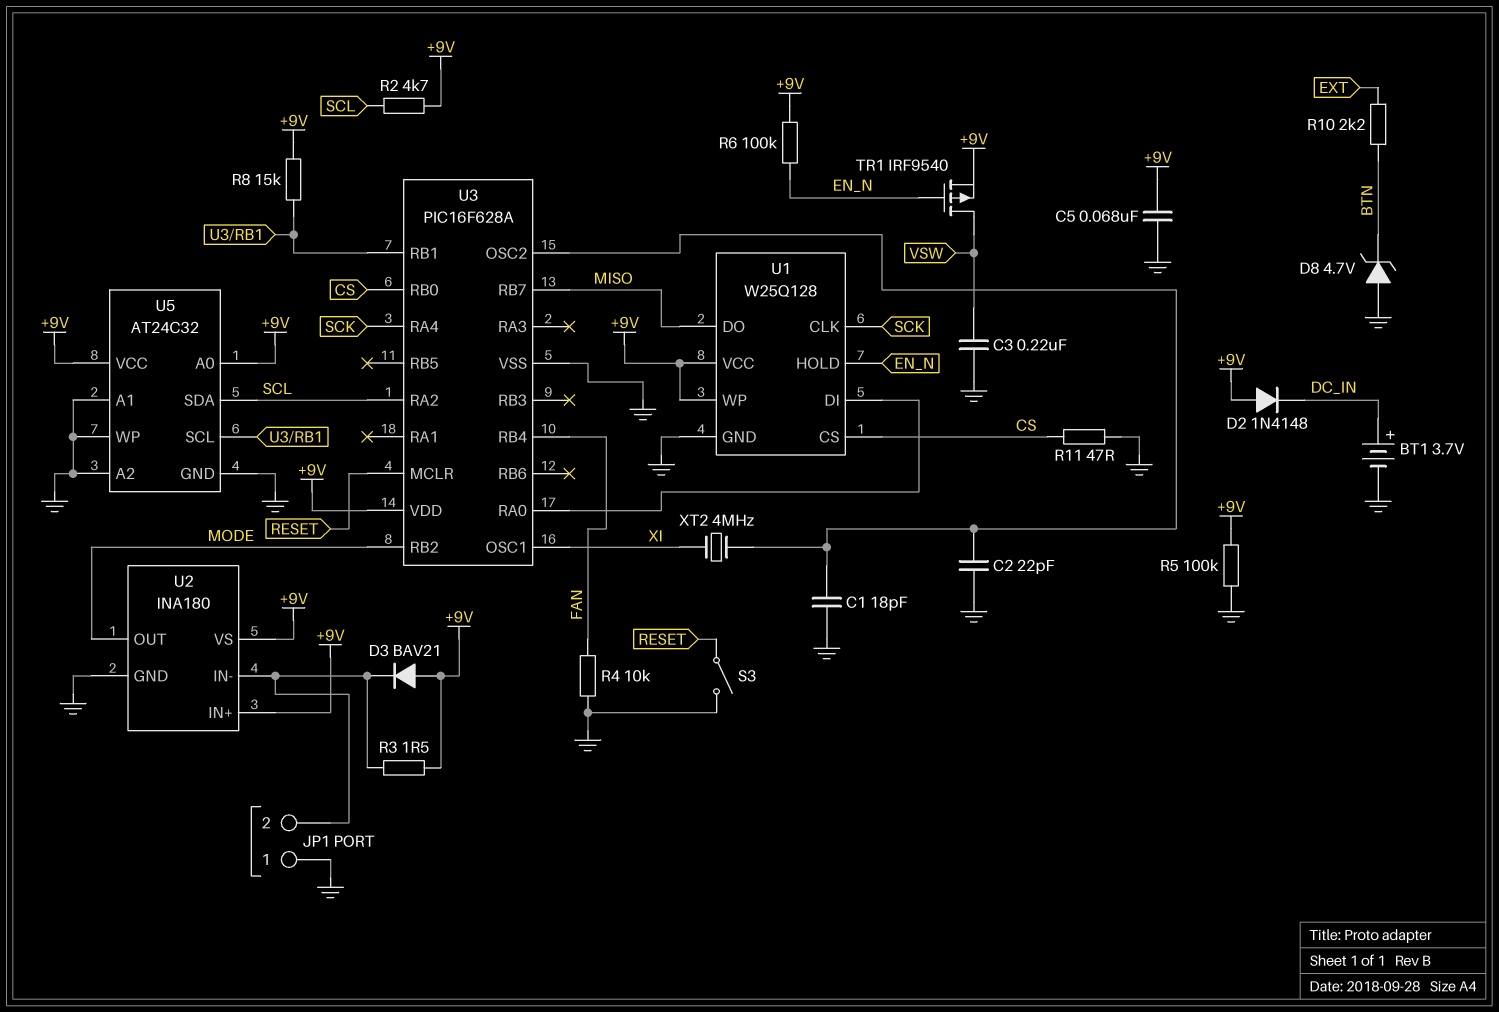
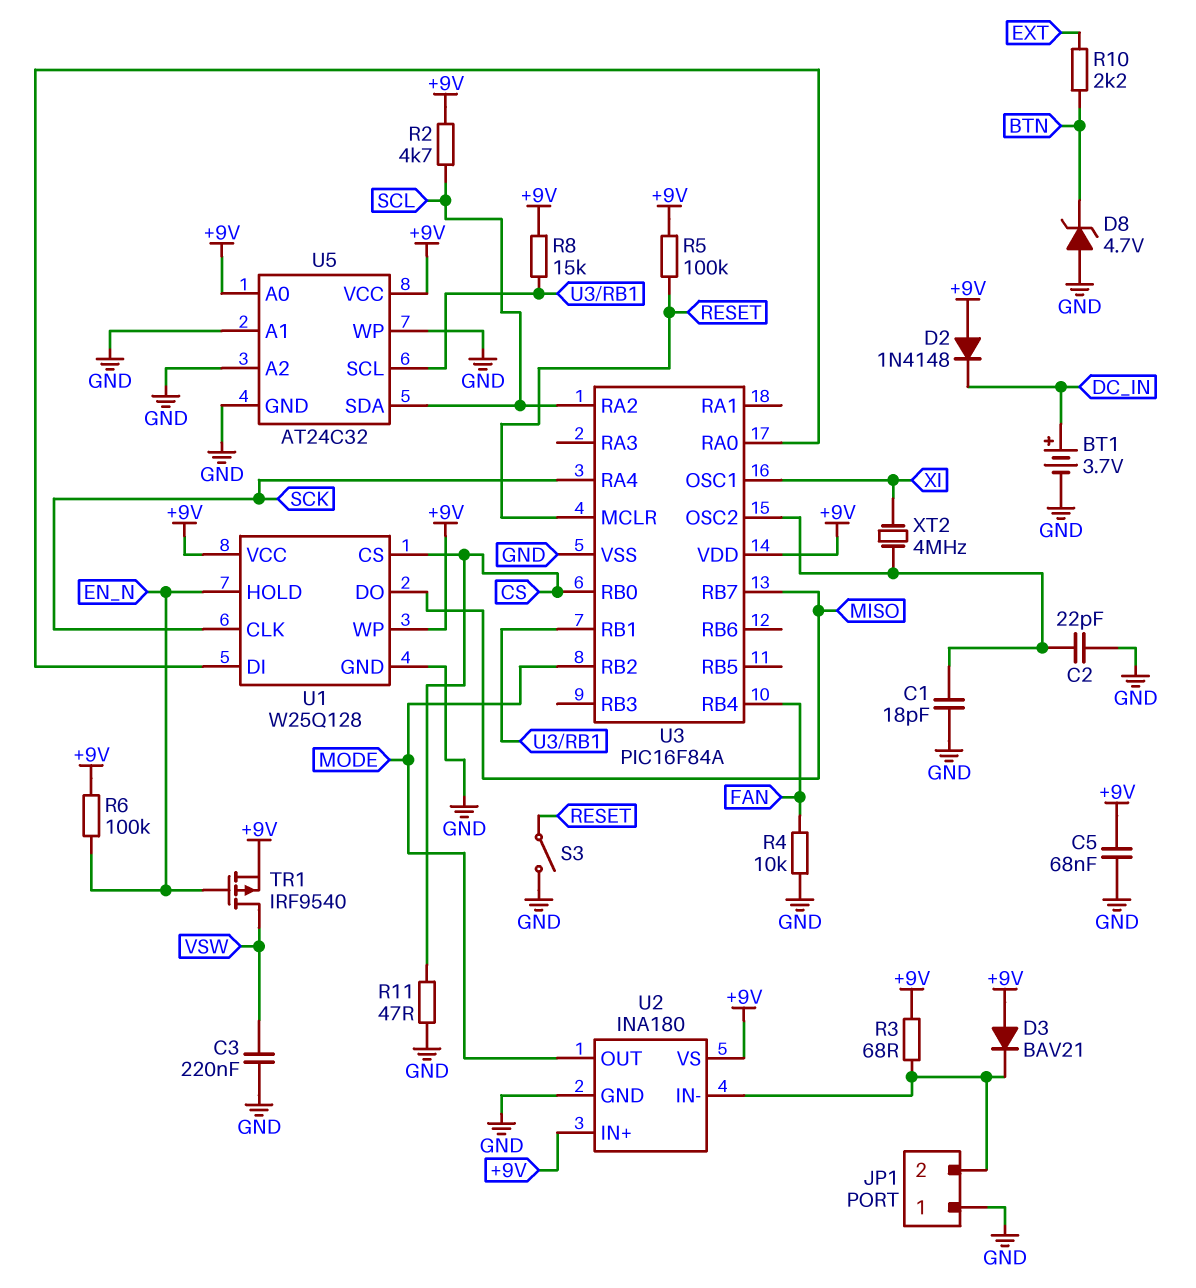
R3: 1.5 (+9V, JP1/2) -> 68 (+9V, JP1/2)
R5: 100k (+9V, GND) -> 100k (+9V, RESET)
U3: PIC16F628A -> PIC16F84A

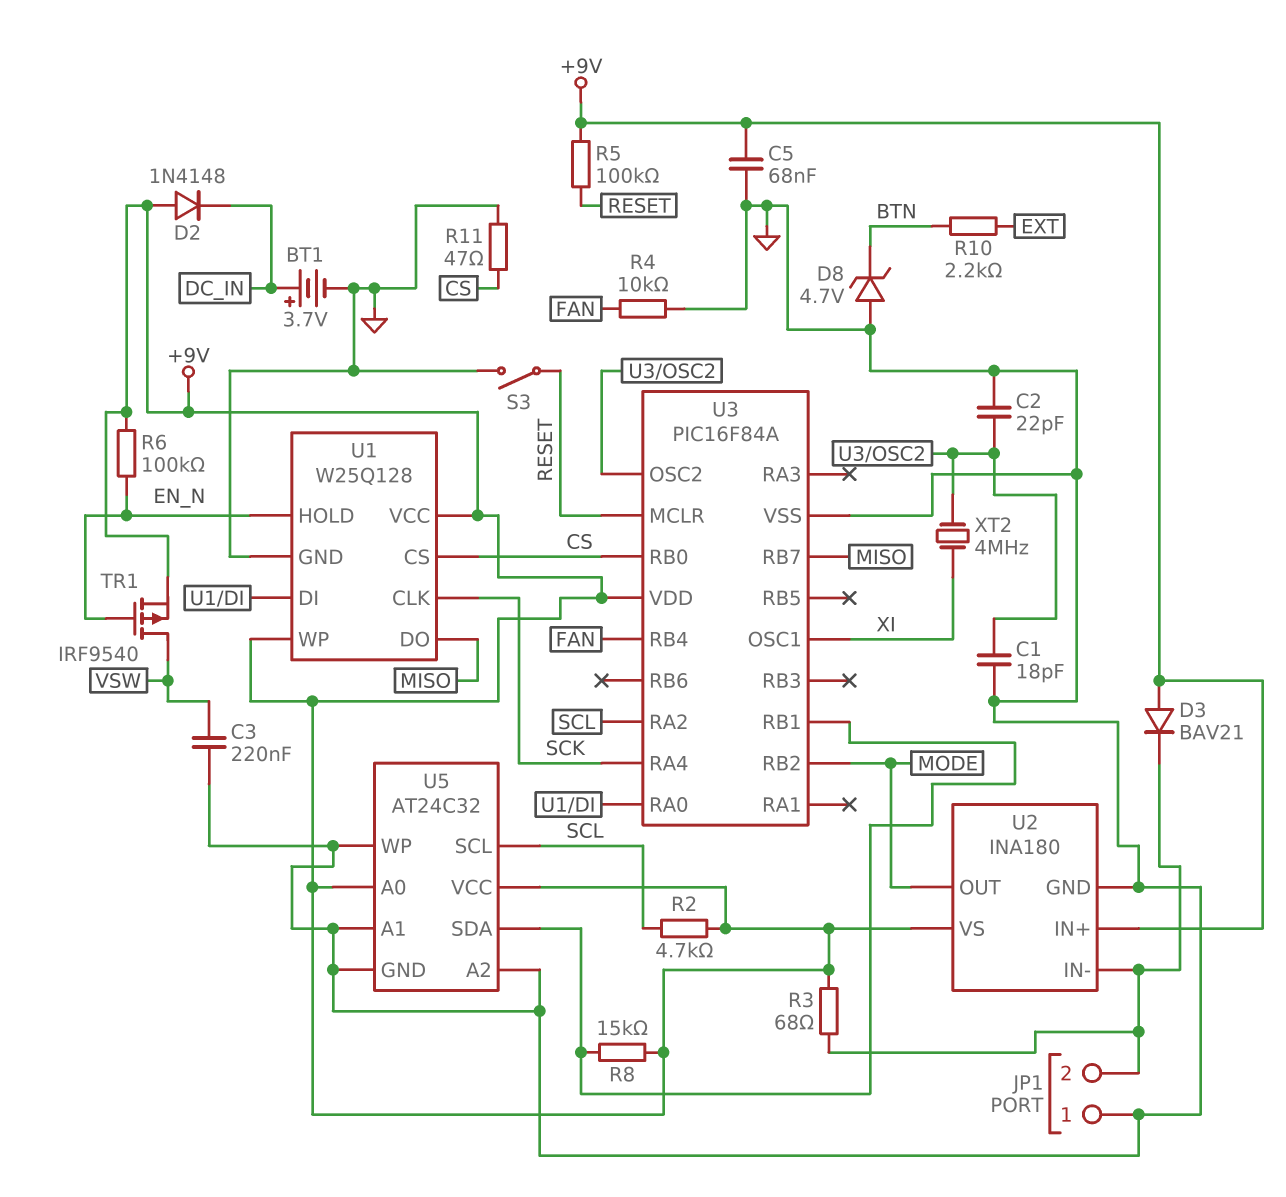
U5 pin SCL: U3/RB1 -> SCL
U5 pin SDA: SCL -> U3/RB1

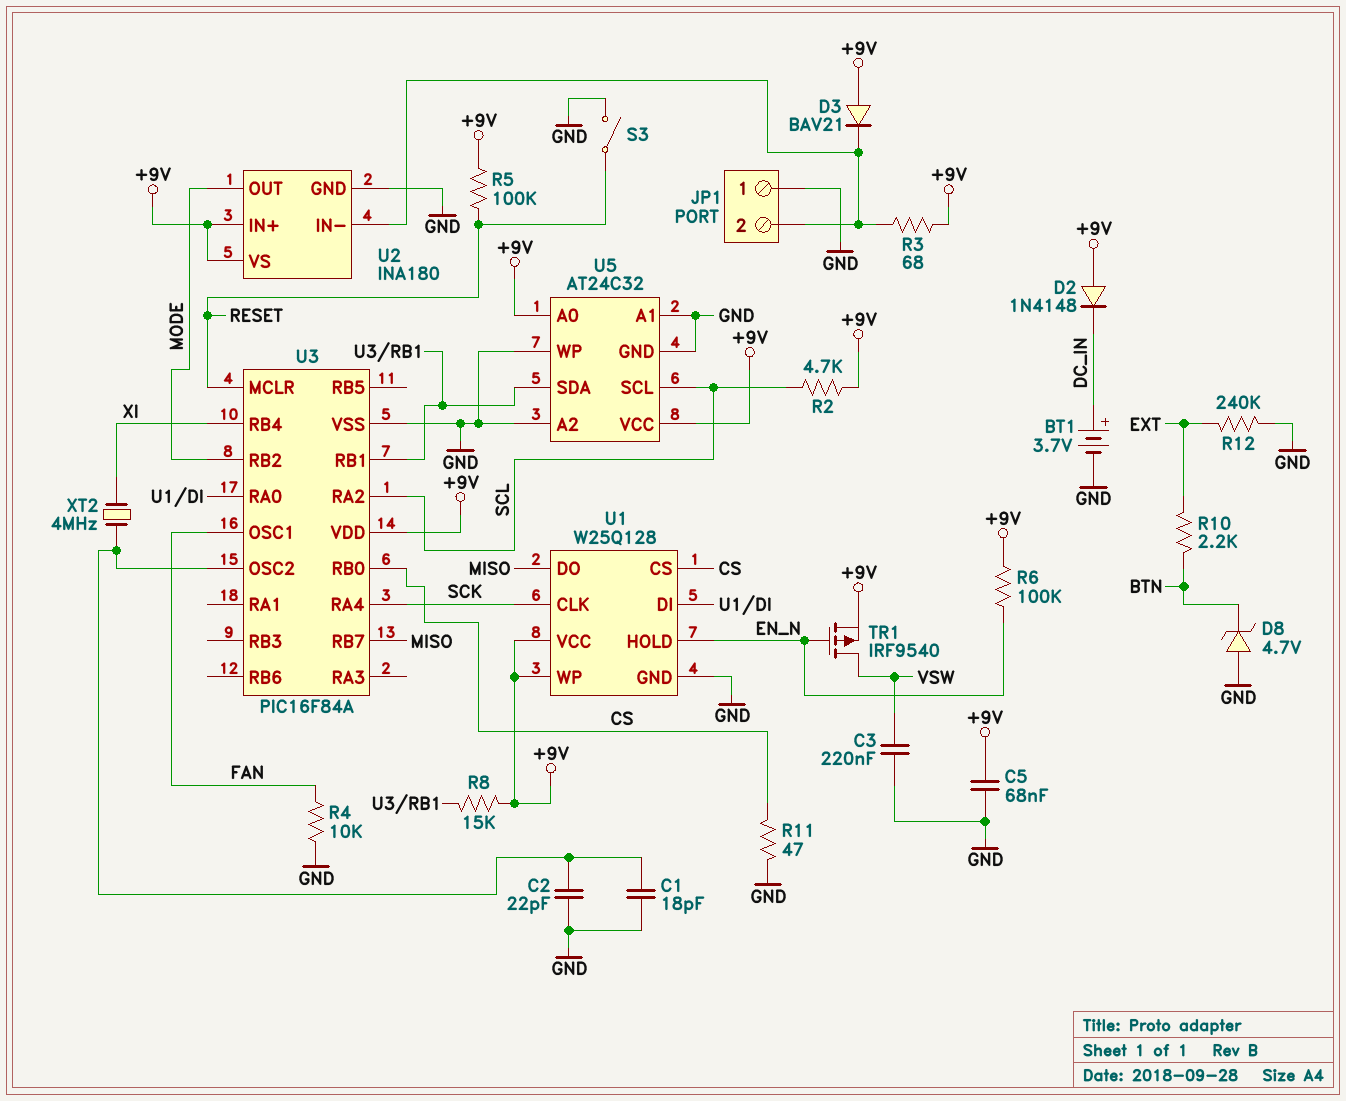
R12: none -> 240k (EXT, GND)
U3 pin OSC1: XI -> FAN
U3 pin RB4: FAN -> XI

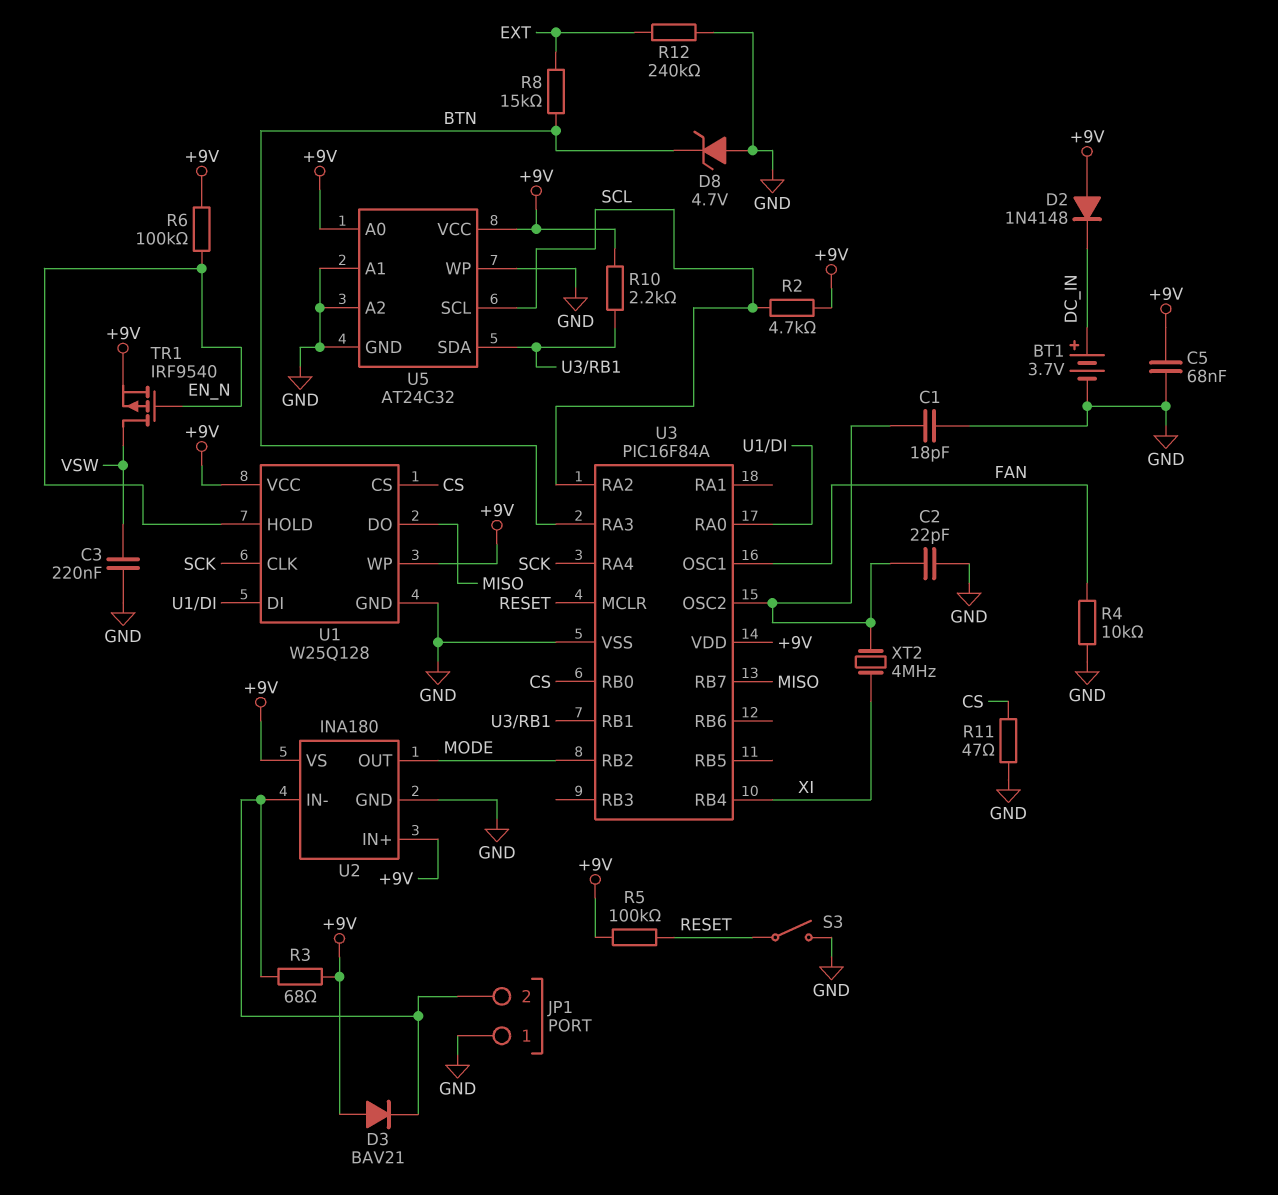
R8: 15k (+9V, U3/RB1) -> 15k (BTN, EXT)
R10: 2.2k (BTN, EXT) -> 2.2k (+9V, U3/RB1)
U3 pin RA3: none -> BTN

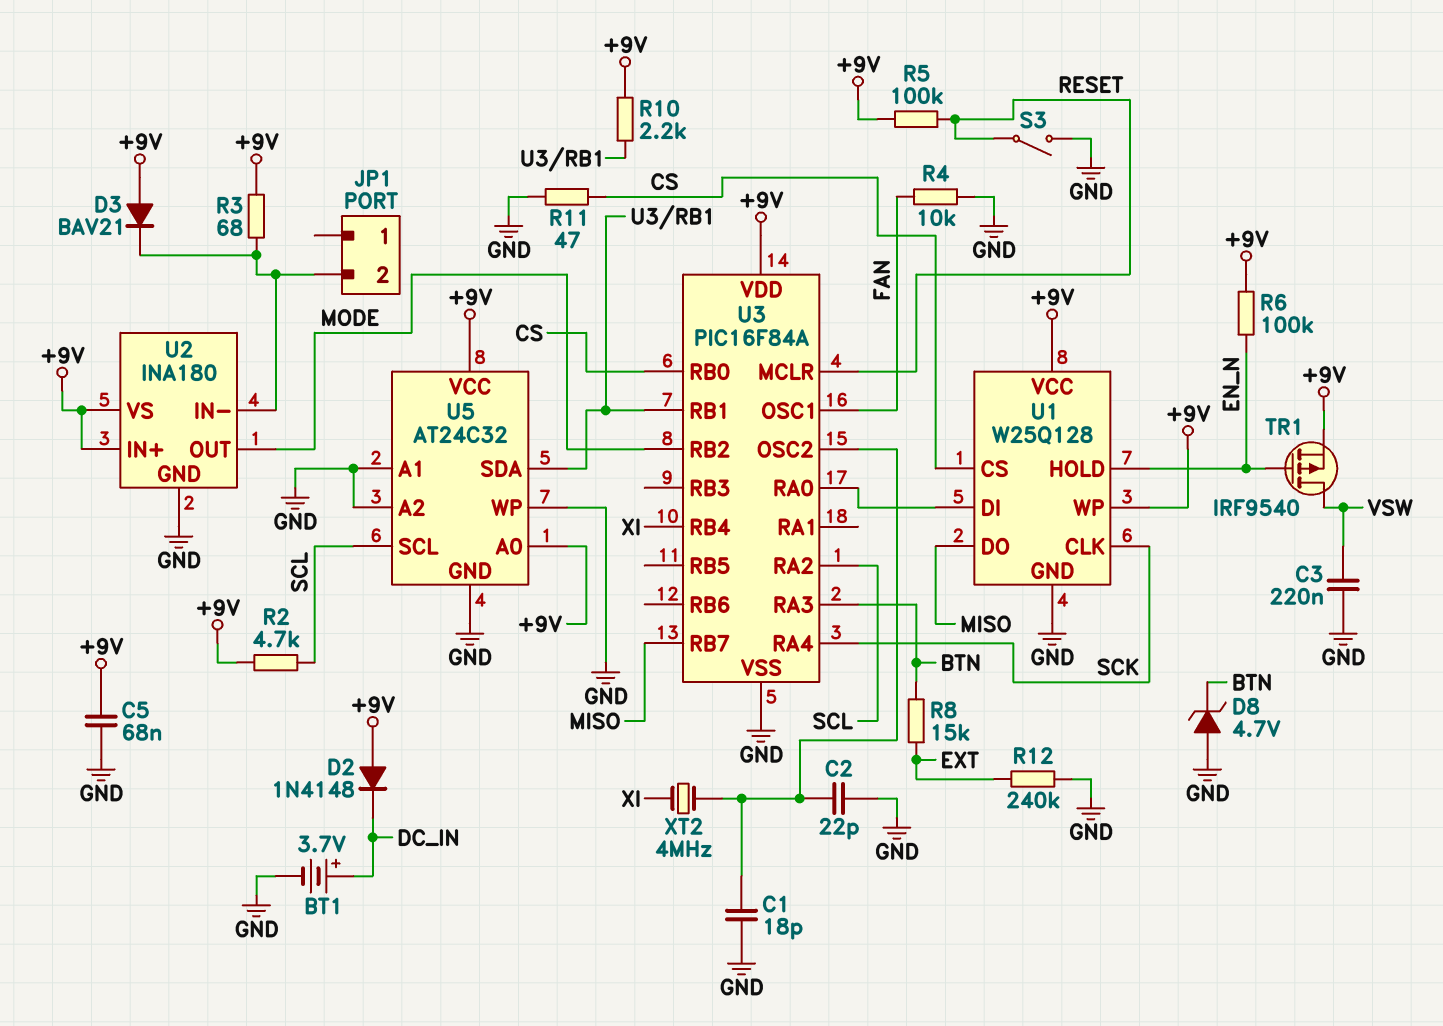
JP1 pin 1: GND -> none

